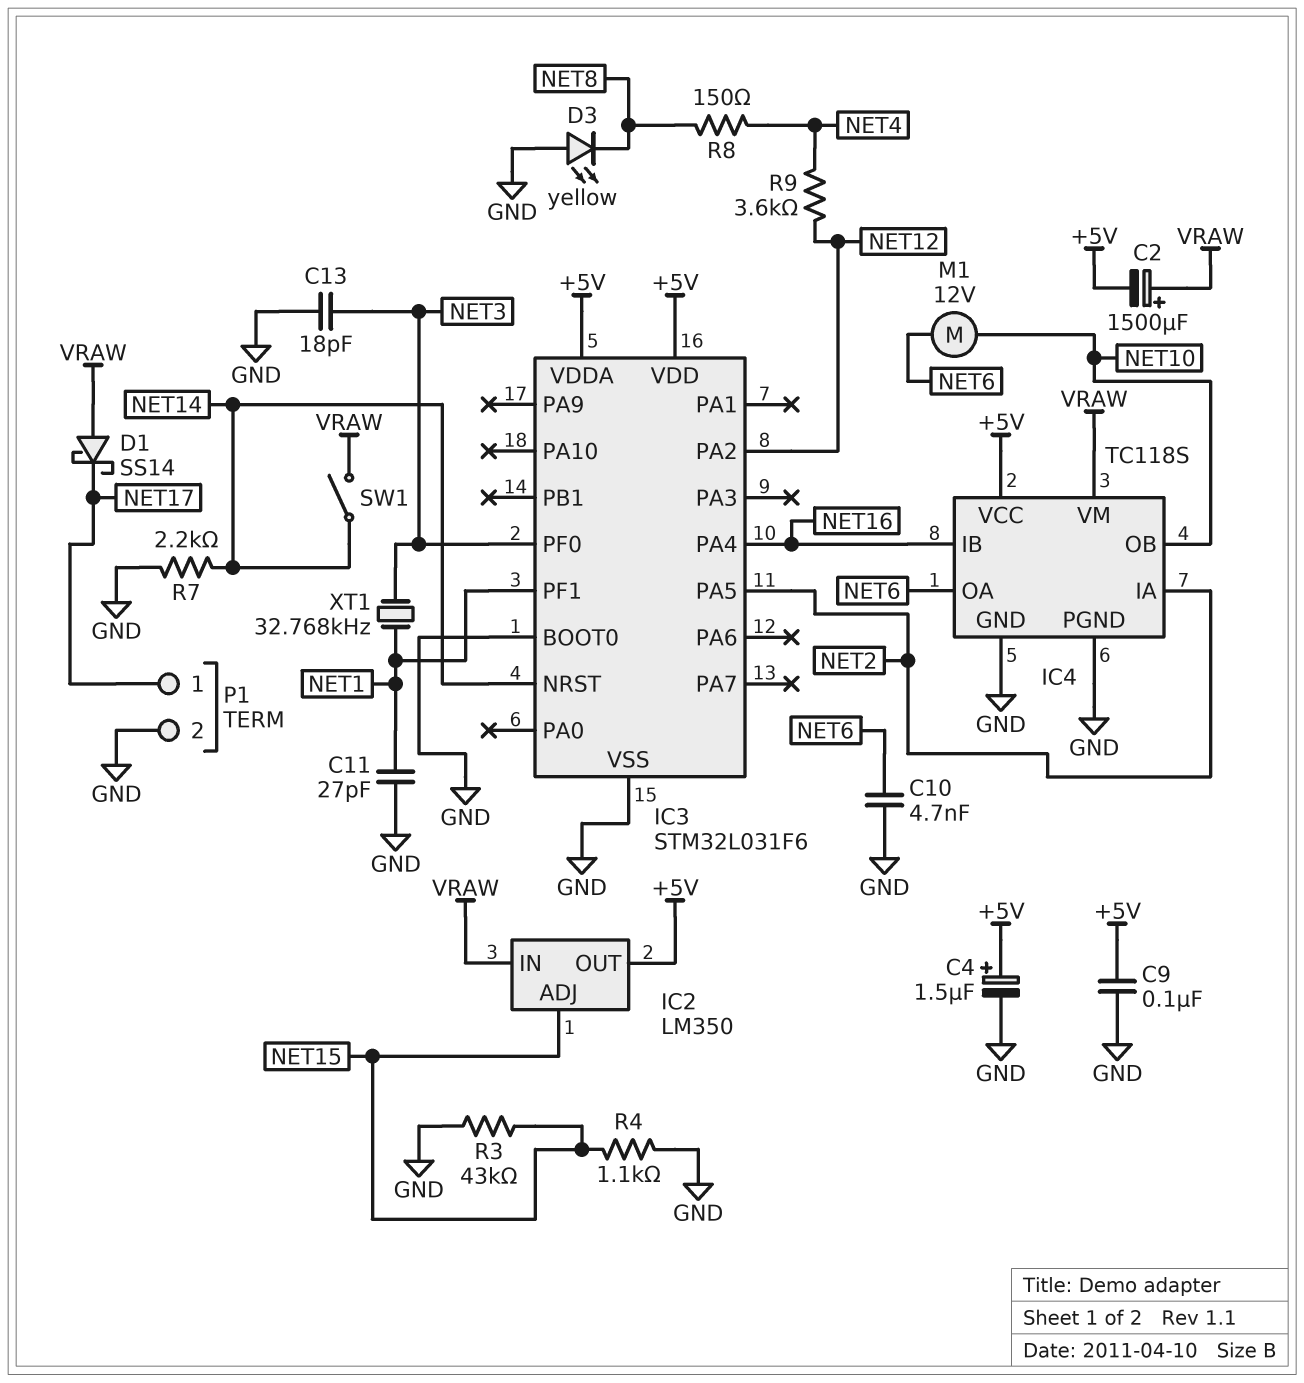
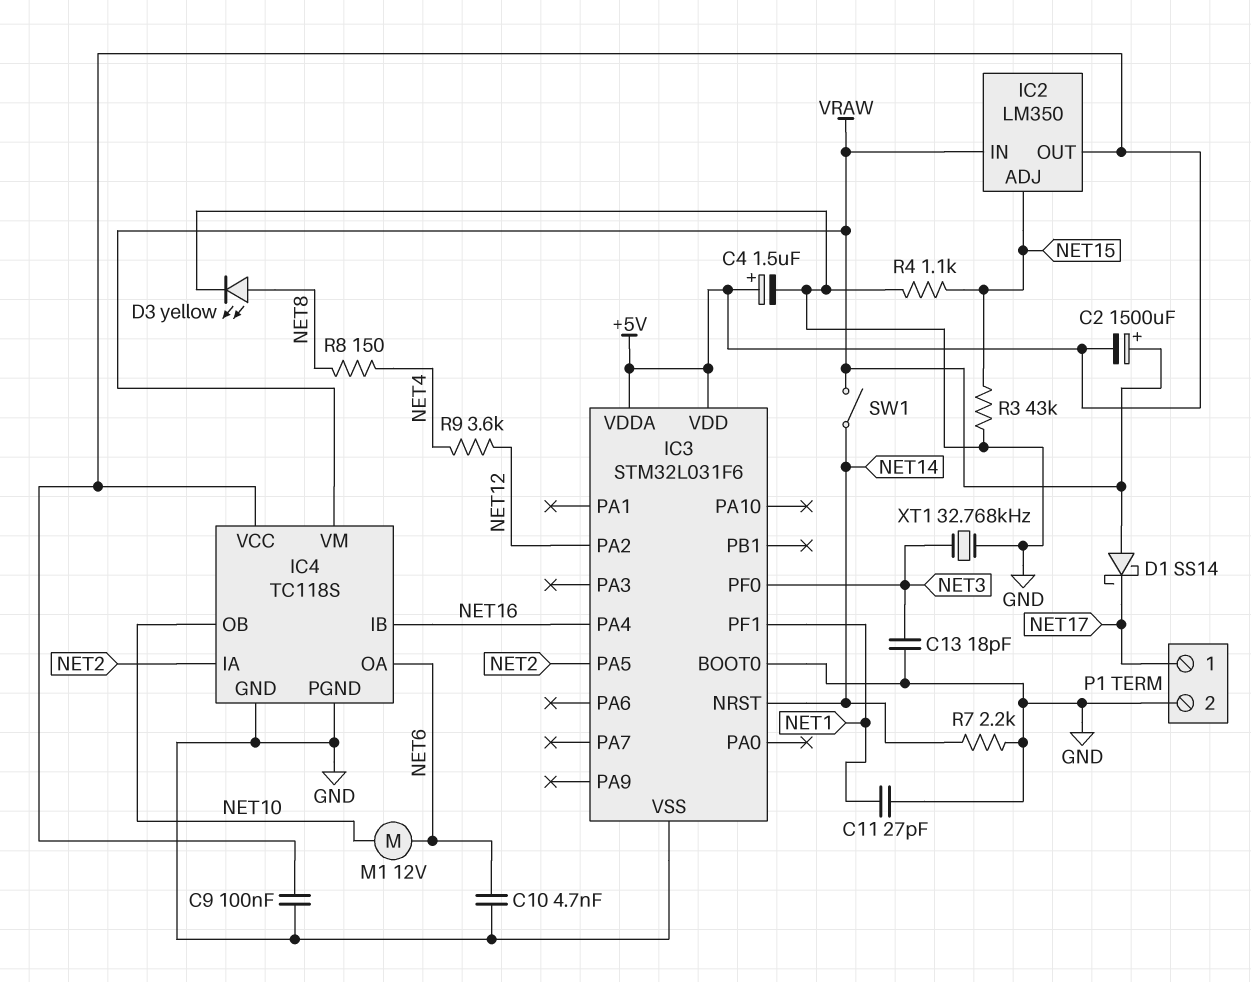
D3: LED yellow (A GND, K NET8) -> LED yellow (A NET8, K GND)
XT1: 32.768kHz (NET1, NET3) -> 32.768kHz (GND, NET3)

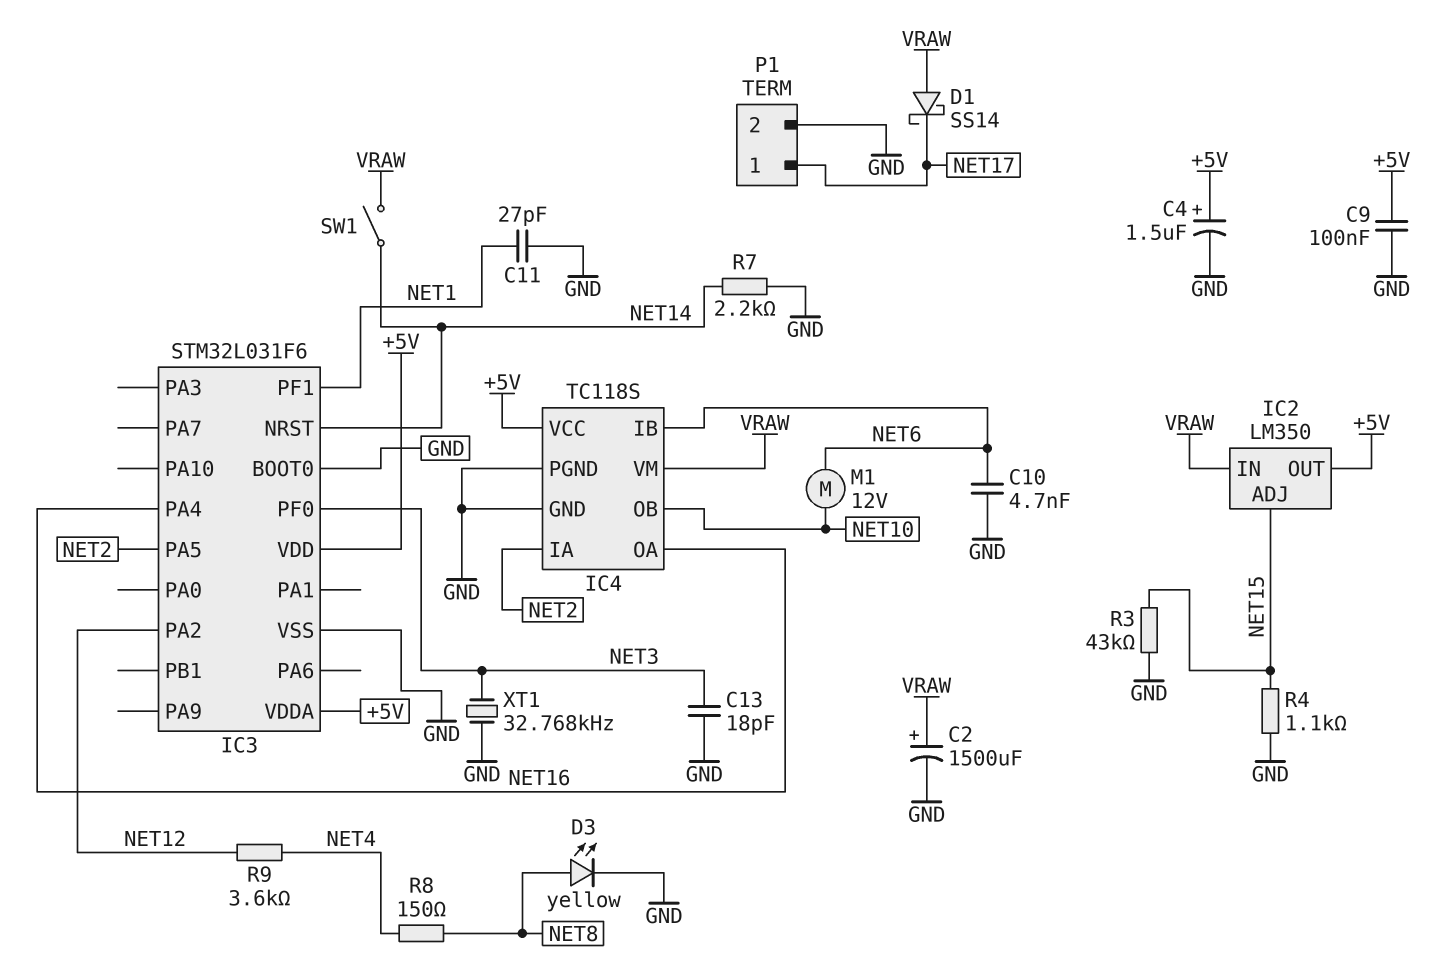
C2: 1500uF (plus VRAW, minus +5V) -> 1500uF (plus VRAW, minus GND)
IC4 pin IB: NET16 -> NET6
IC4 pin OA: NET6 -> NET16

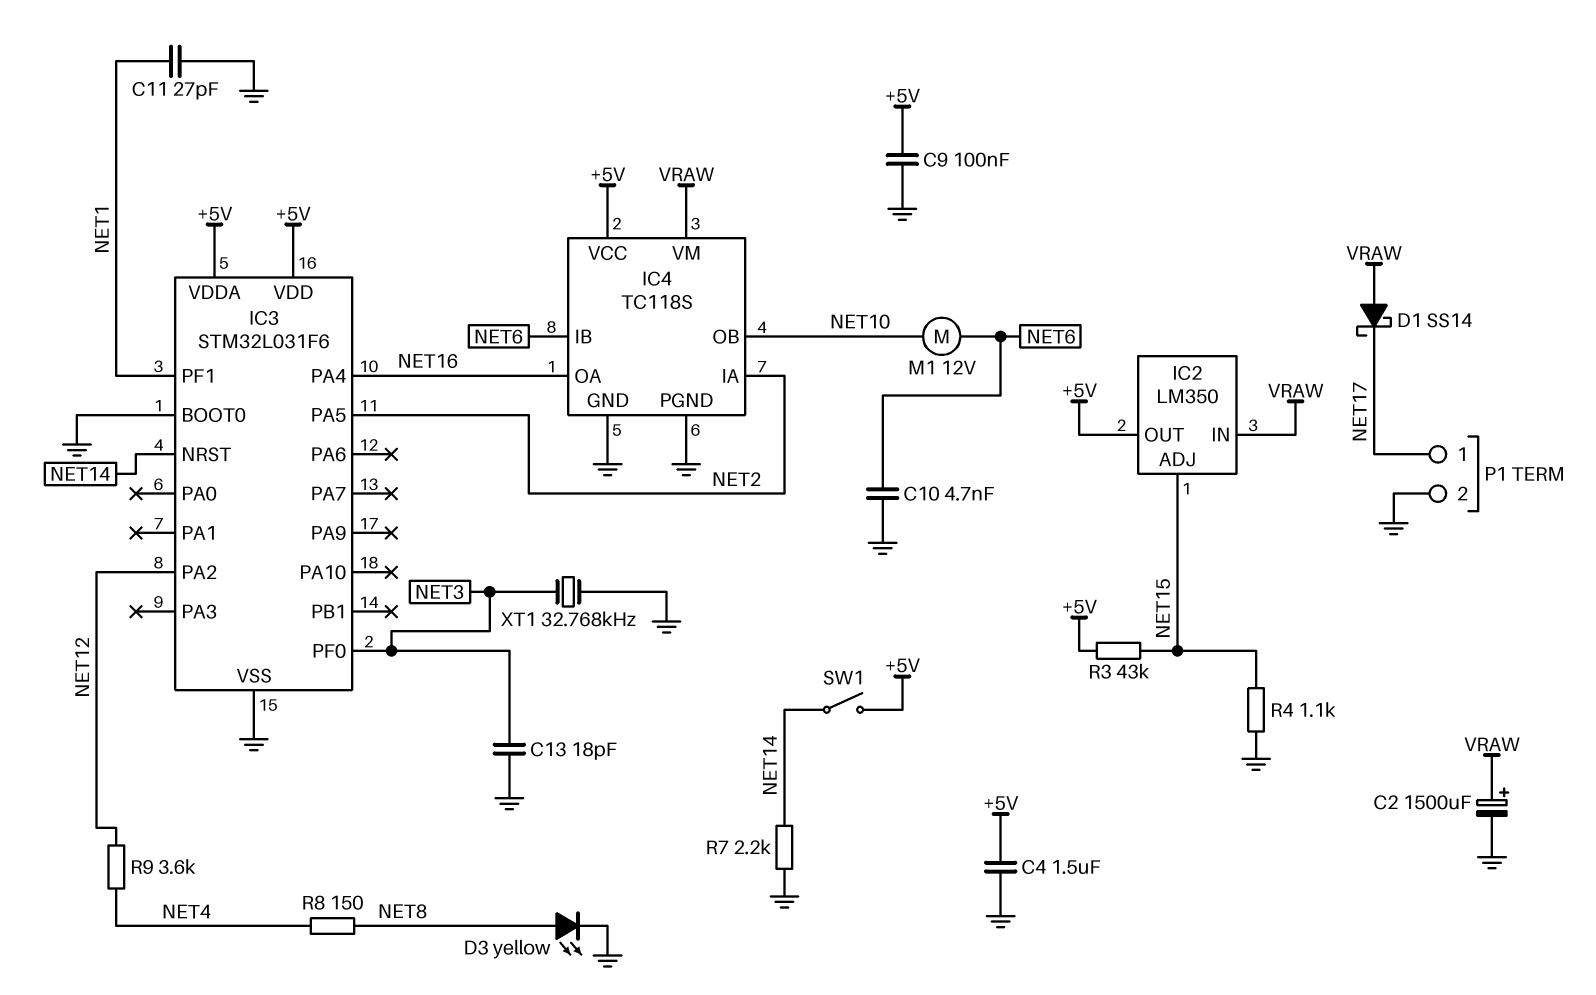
C4: 1.5uF (plus +5V, minus GND) -> 1.5uF (+5V, GND)
R3: 43k (GND, NET15) -> 43k (+5V, NET15)
SW1: switch (NET14, VRAW) -> switch (+5V, NET14)

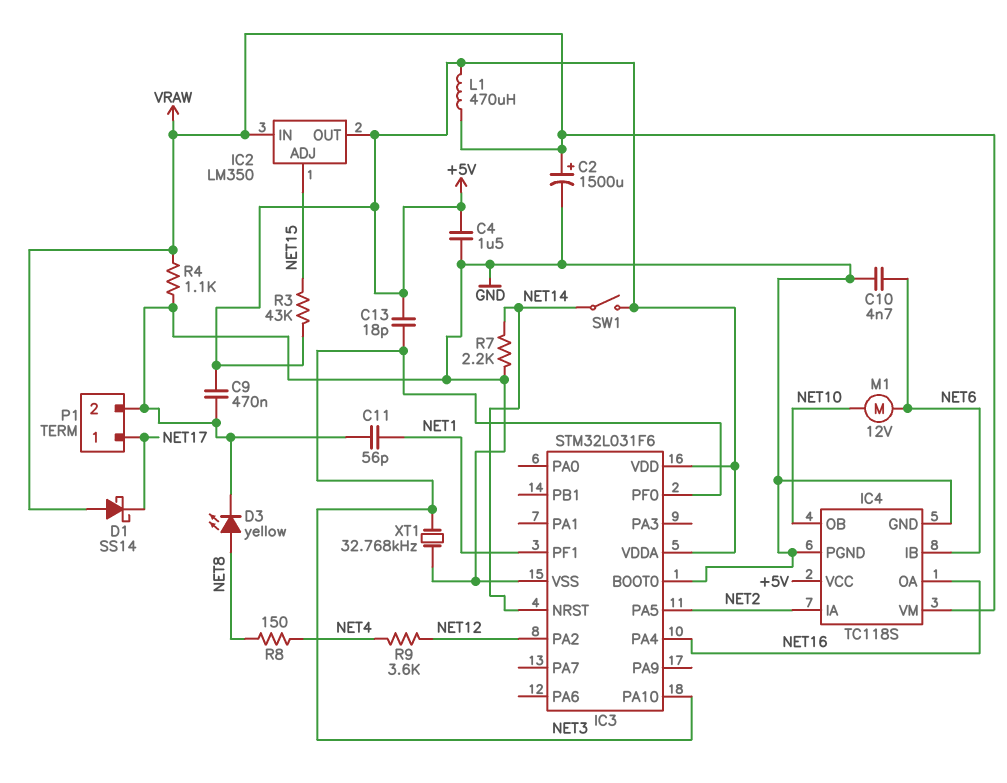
C9: 100nF (+5V, GND) -> 470nF (+5V, GND)
C11: 27pF (GND, NET1) -> 56pF (GND, NET1)
C13: 18pF (GND, NET3) -> 18pF (+5V, NET3)
IC3 pin PA10: none -> NET3
L1: none -> 470uH (+5V, VRAW)
R4: 1.1k (GND, NET15) -> 1.1k (GND, VRAW)

